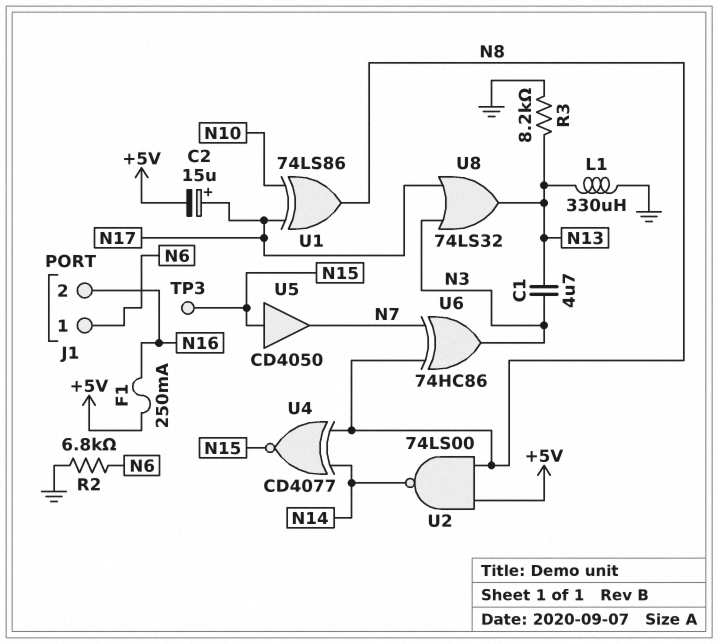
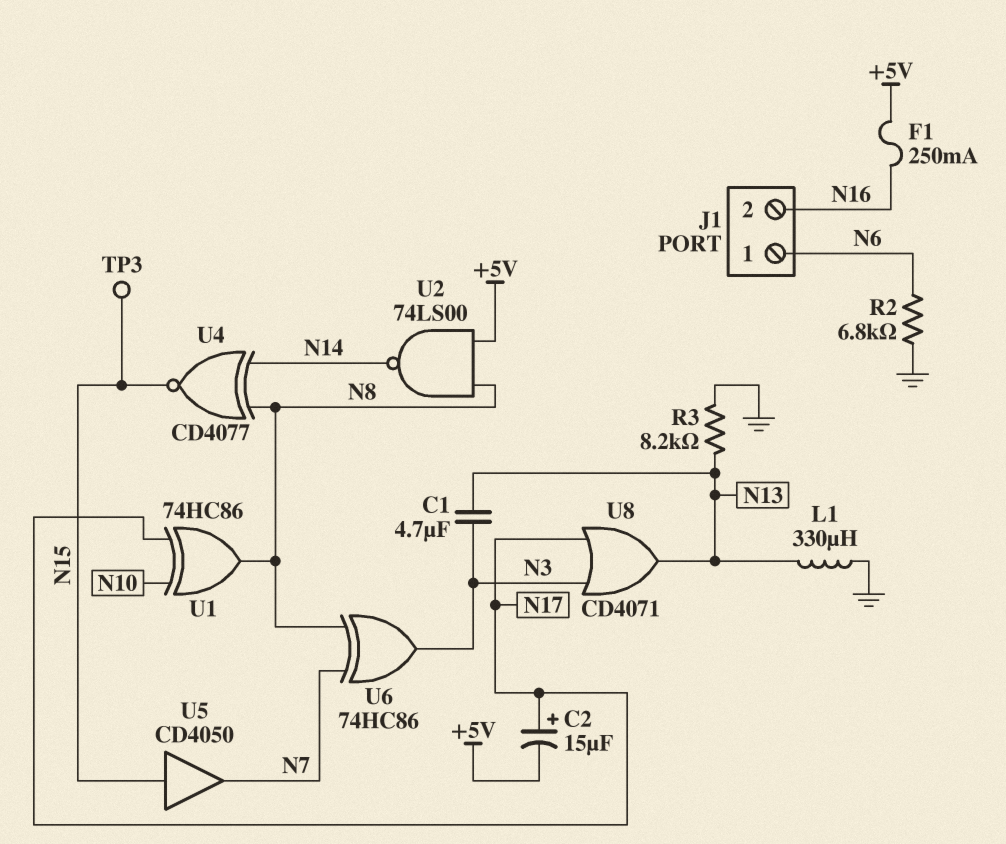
U1: XOR 74LS86 (in N10, in N17, out N8) -> XOR 74HC86 (in N10, in N17, out N8)
U8: OR 74LS32 (in N3, in N17, out N13) -> OR CD4071 (in N3, in N17, out N13)

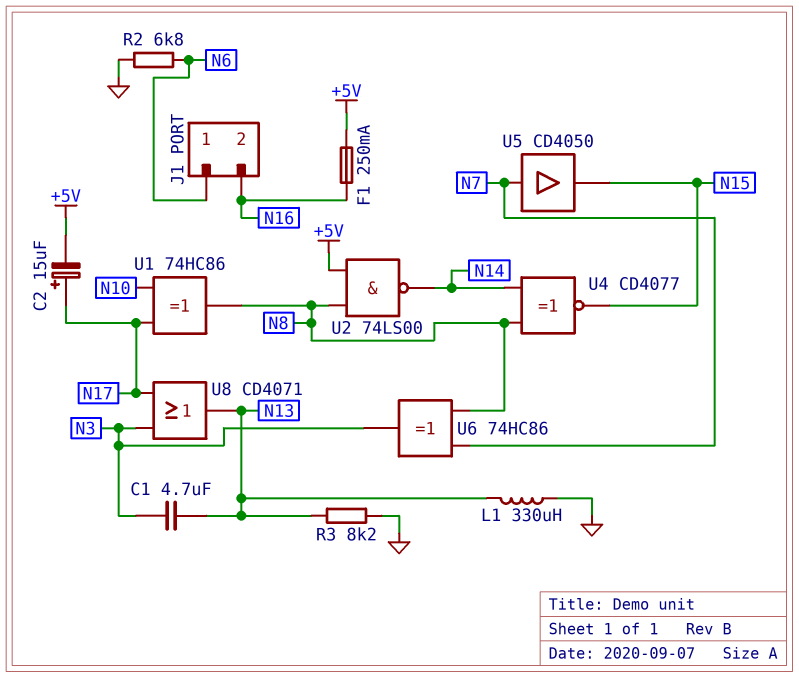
TP3: test point (N15) -> none
U5: buffer CD4050 (in N15, out N7) -> buffer CD4050 (in N7, out N15)

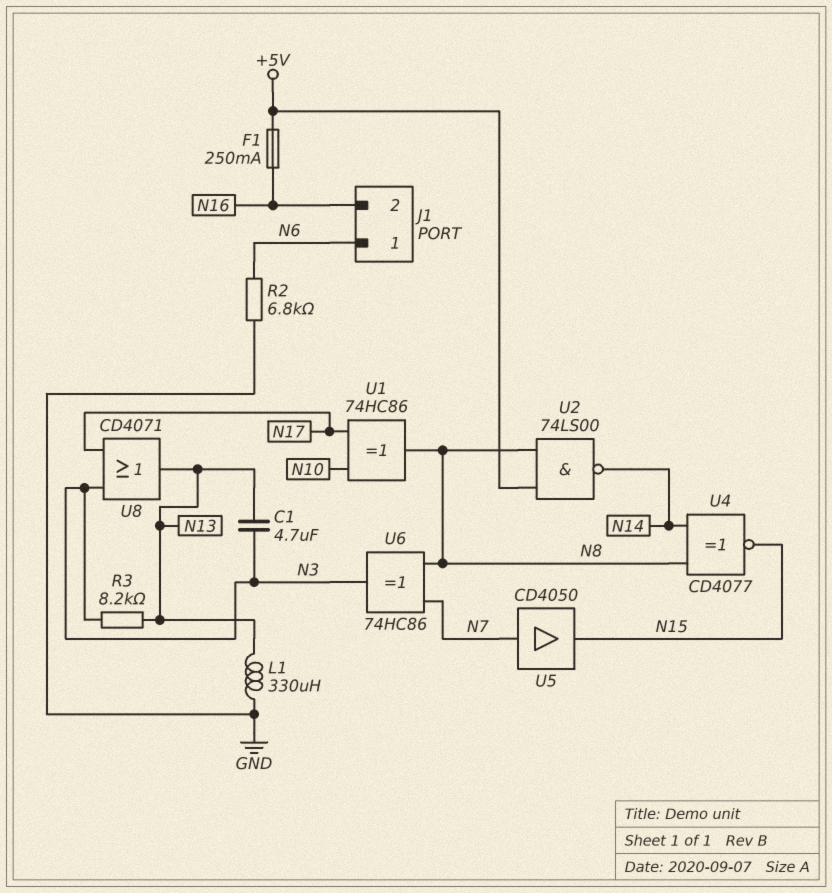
C2: 15uF (plus N17, minus +5V) -> none
R3: 8.2k (GND, N13) -> 8.2k (N3, N13)

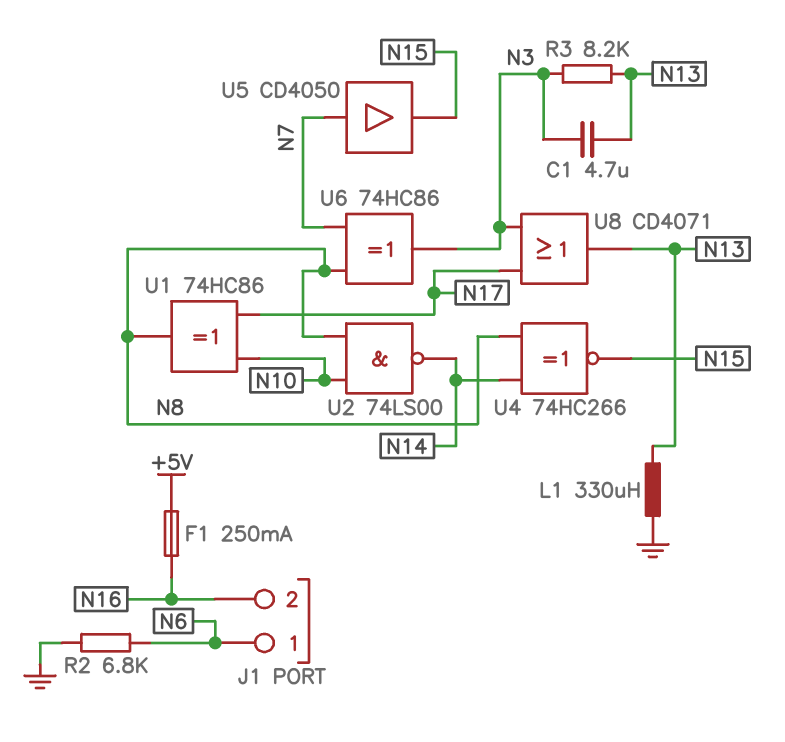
U2: NAND 74LS00 (in +5V, in N8, out N14) -> NAND 74LS00 (in N8, in N10, out N14)
U4: XNOR CD4077 (in N8, in N14, out N15) -> XNOR 74HC266 (in N8, in N14, out N15)

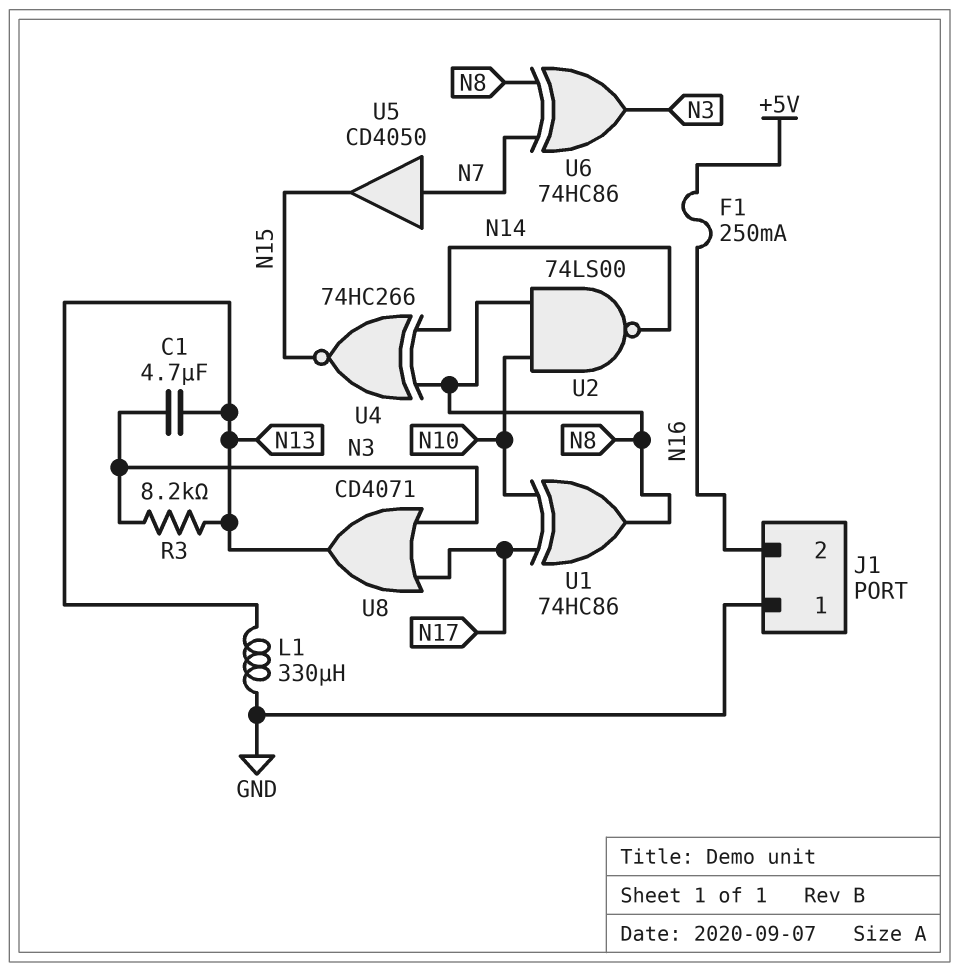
J1 pin 1: N6 -> GND
R2: 6.8k (GND, N6) -> none

